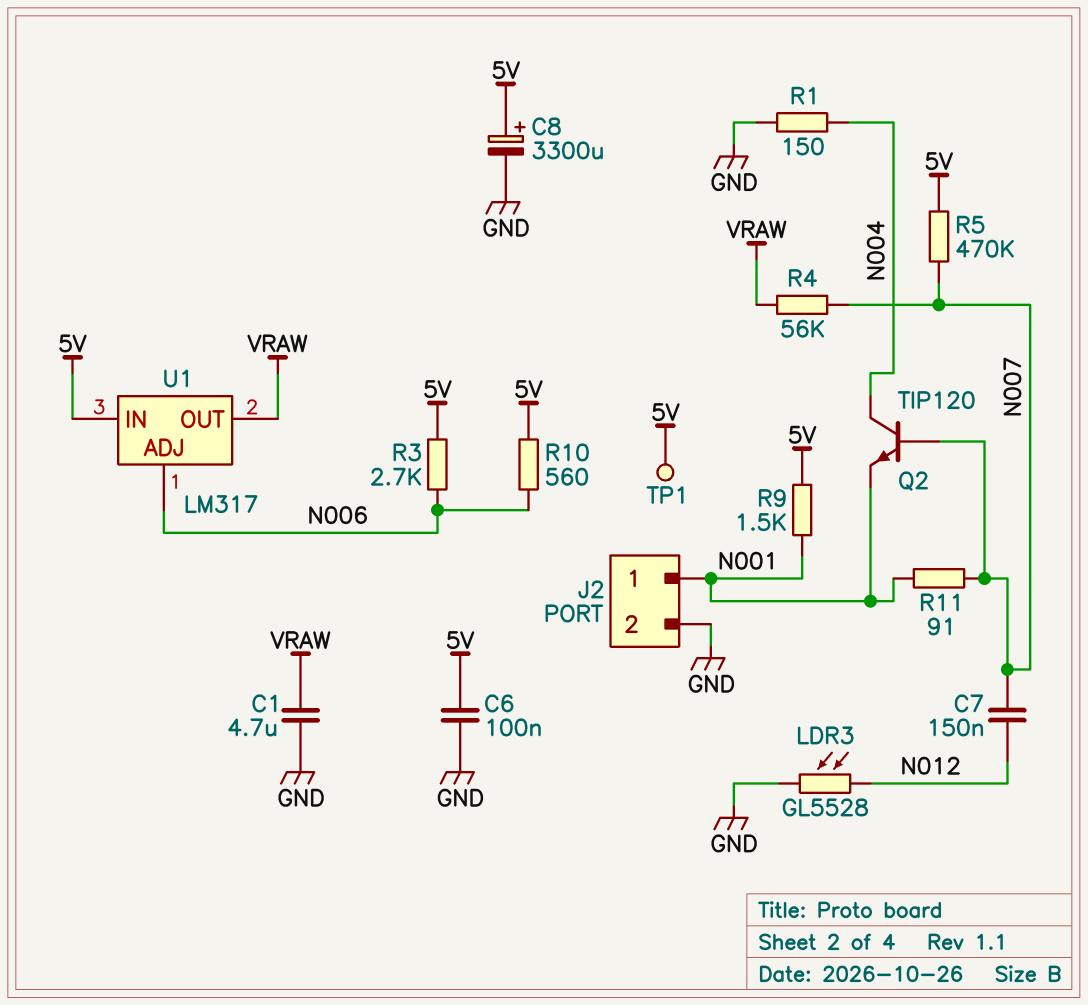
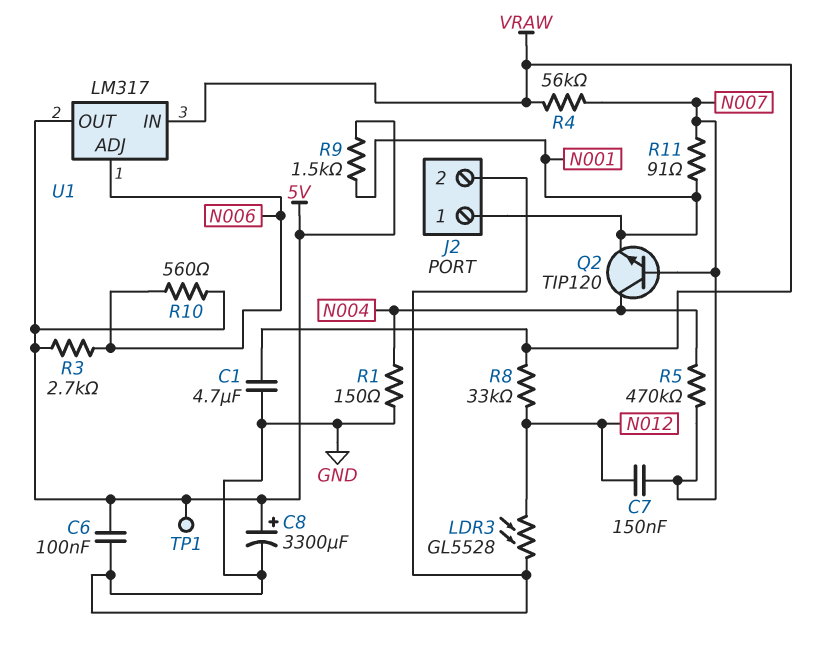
R5: 470k (5V, N007) -> 470k (N004, N007)
R8: none -> 33k (N012, VRAW)
U1 pin IN: 5V -> VRAW
U1 pin OUT: VRAW -> 5V

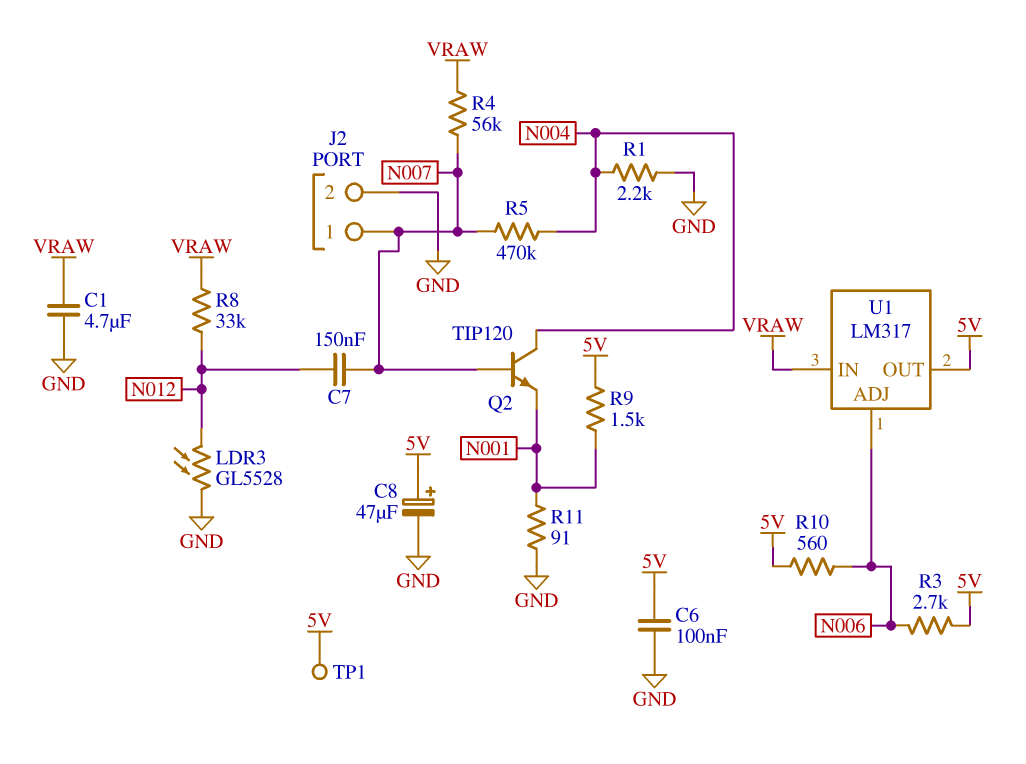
C8: 3300uF (plus 5V, minus GND) -> 47uF (plus 5V, minus GND)
J2 pin 1: N001 -> N007
R1: 150 (GND, N004) -> 2.2k (GND, N004)
R11: 91 (N001, N007) -> 91 (GND, N001)

